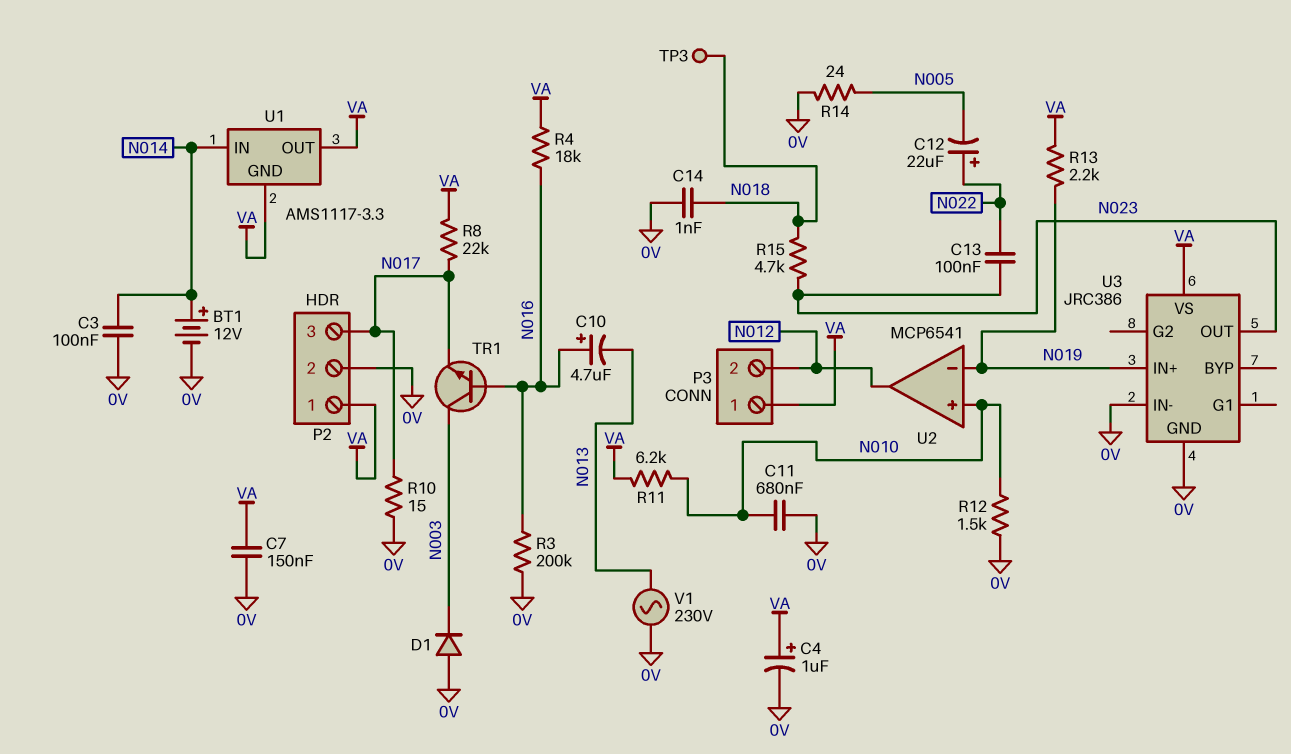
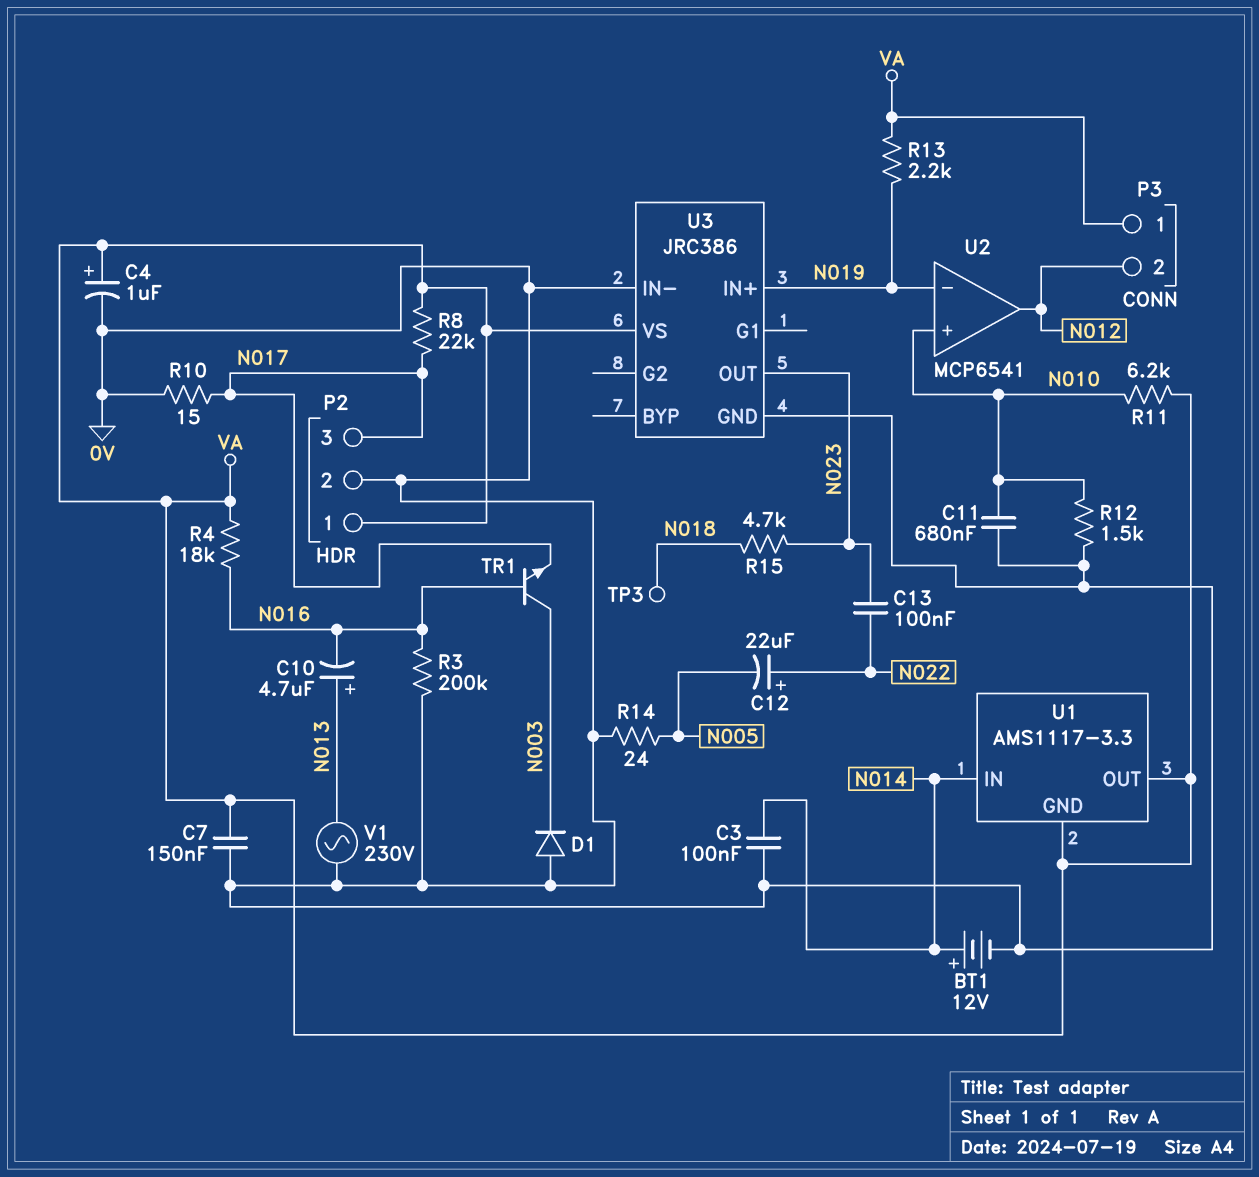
C10: 4.7uF (plus N016, minus N013) -> 4.7uF (plus N013, minus N016)
C14: 1nF (0V, N018) -> none

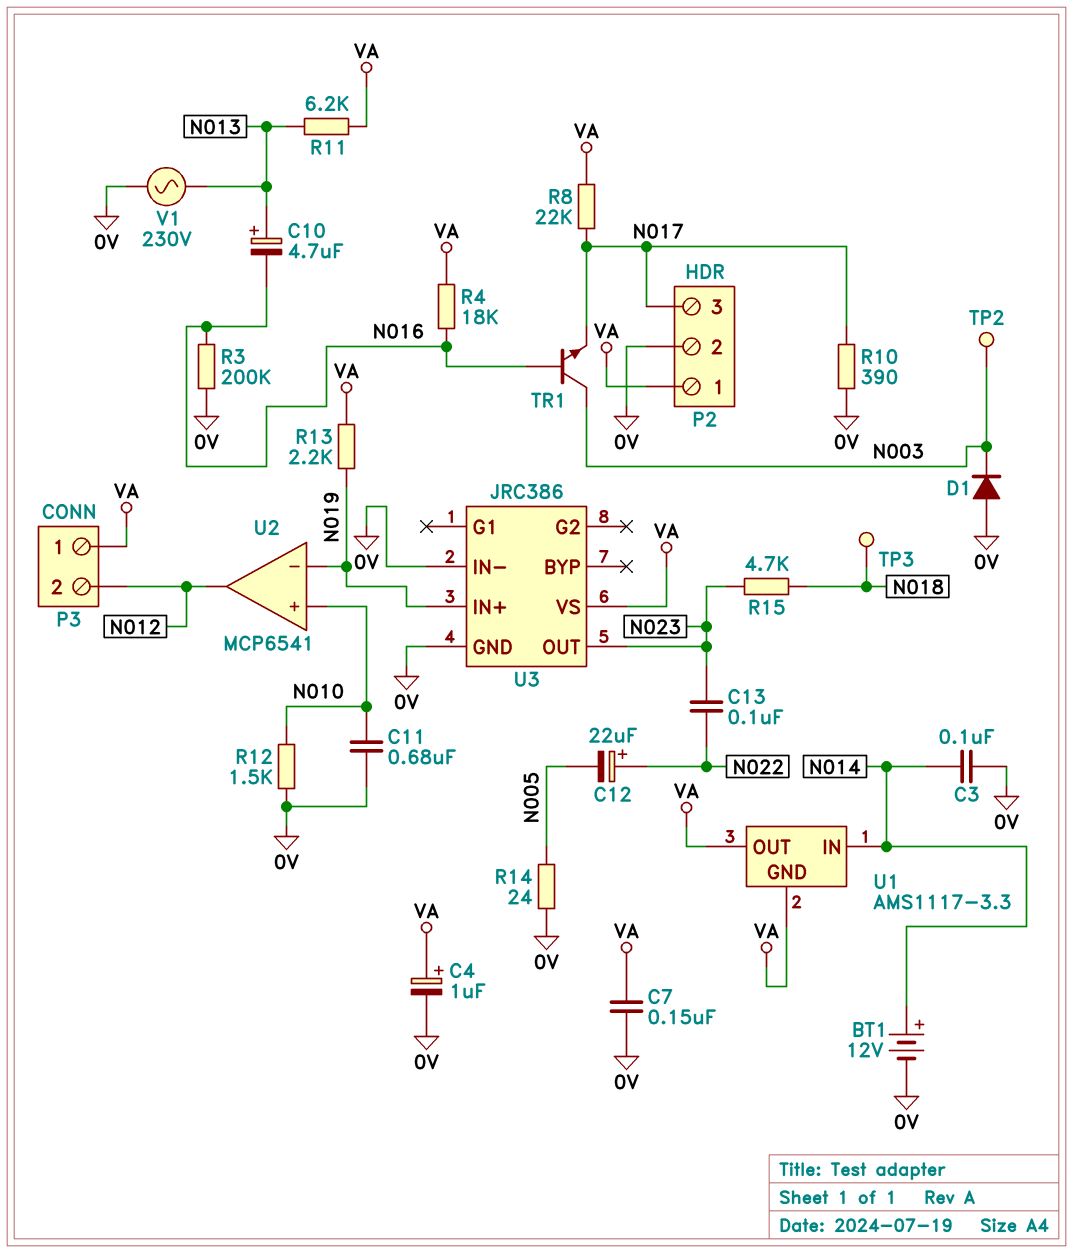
R10: 15 (0V, N017) -> 390 (0V, N017)
R11: 6.2k (N010, VA) -> 6.2k (N013, VA)
TP2: none -> test point (N003)

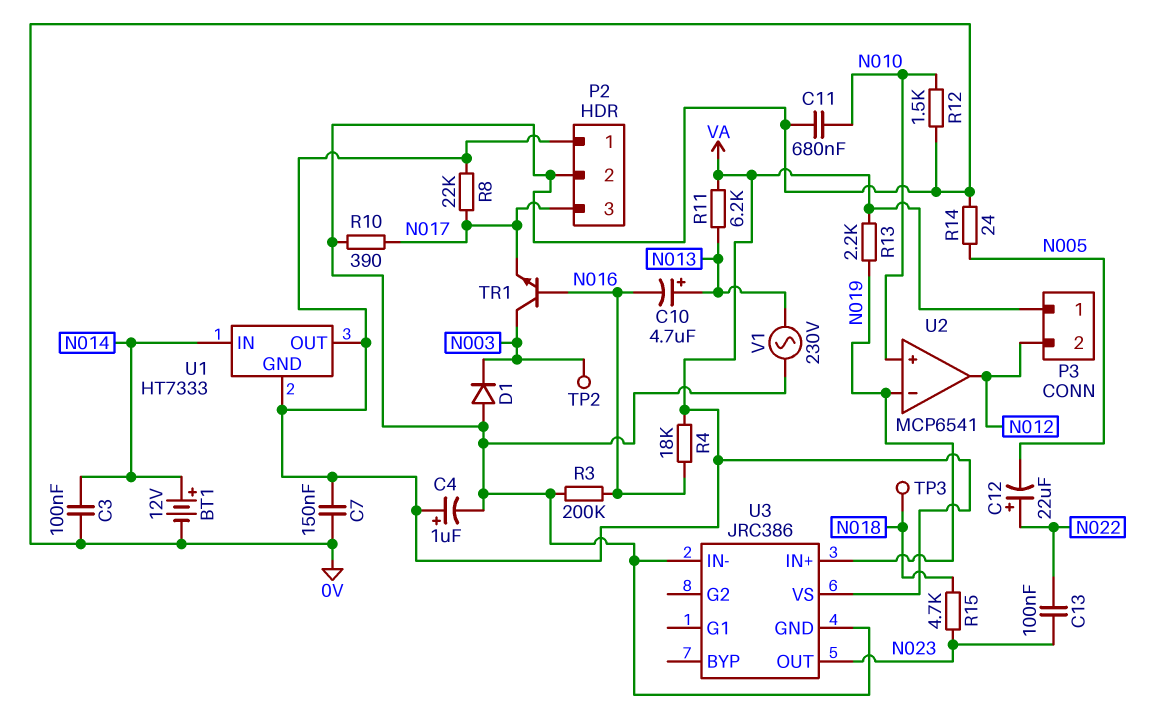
U1: AMS1117-3.3 -> HT7333

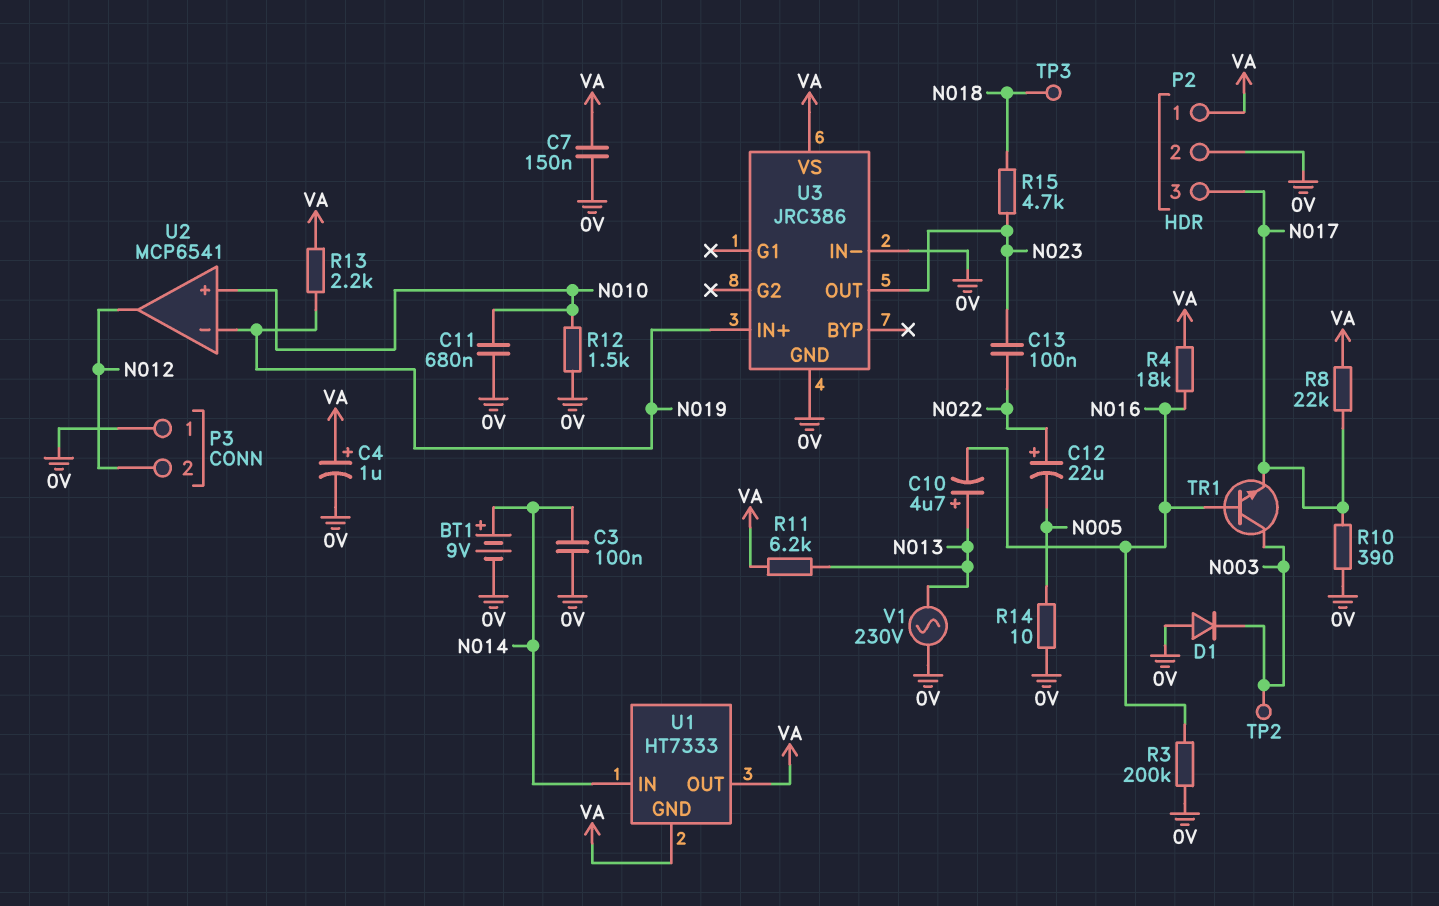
BT1: 12V (plus N014, minus 0V) -> 9V (plus N014, minus 0V)
P3 pin 1: VA -> 0V
R14: 24 (0V, N005) -> 10 (0V, N005)

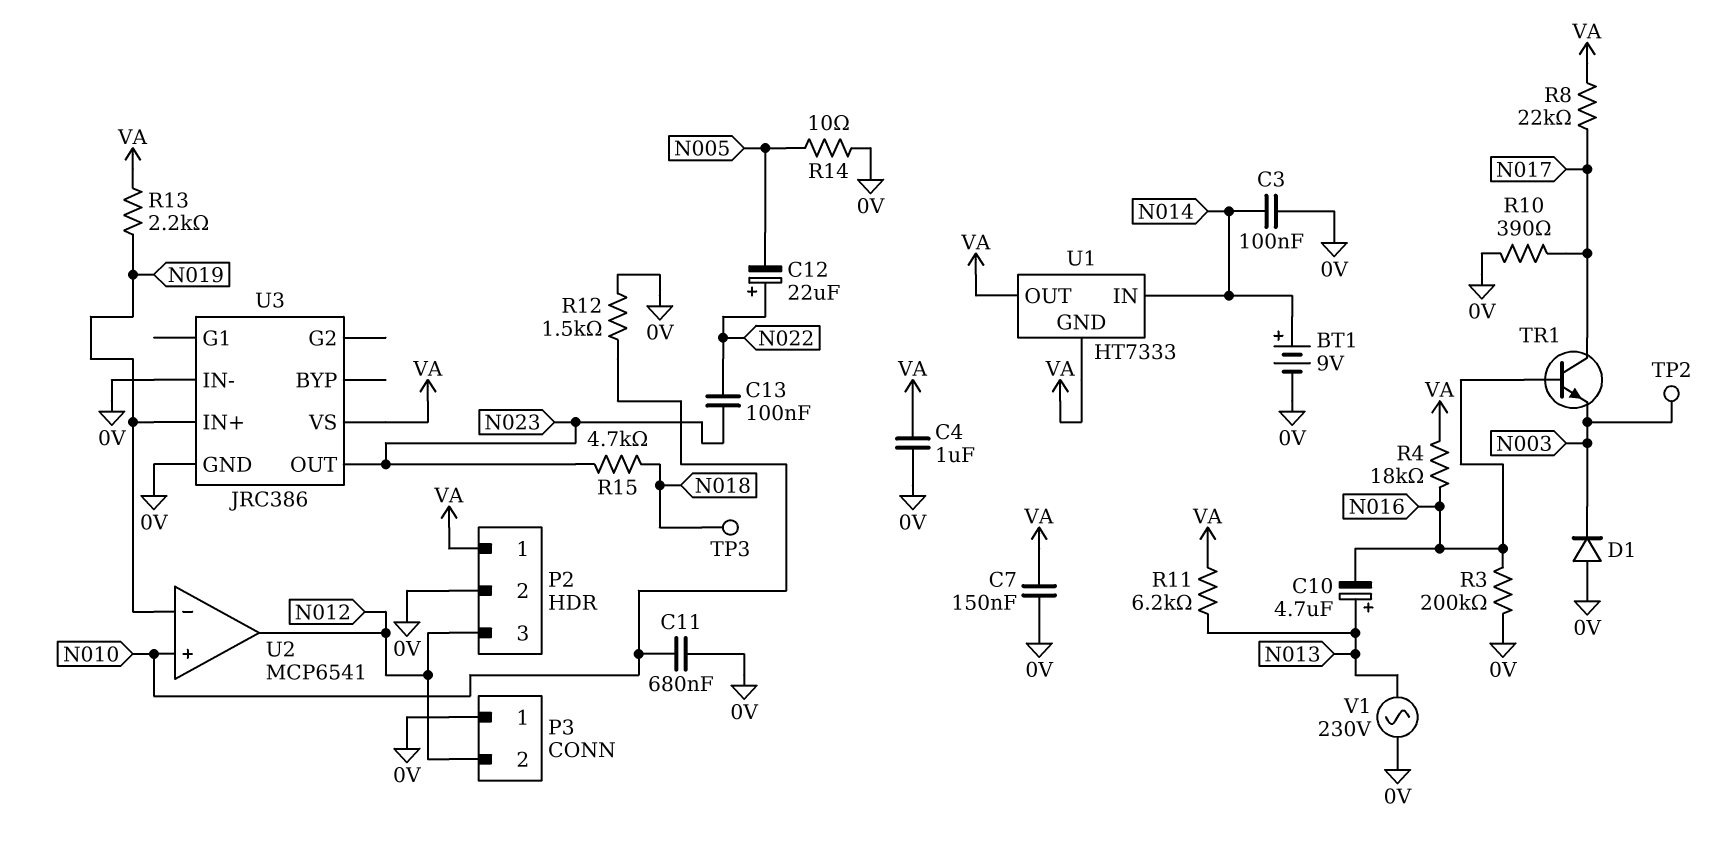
C4: 1uF (plus VA, minus 0V) -> 1uF (0V, VA)
P2 pin 3: N017 -> N012
TR1: NPN (B N016, C N003, E N017) -> NPN (B N016, C N017, E N003)

